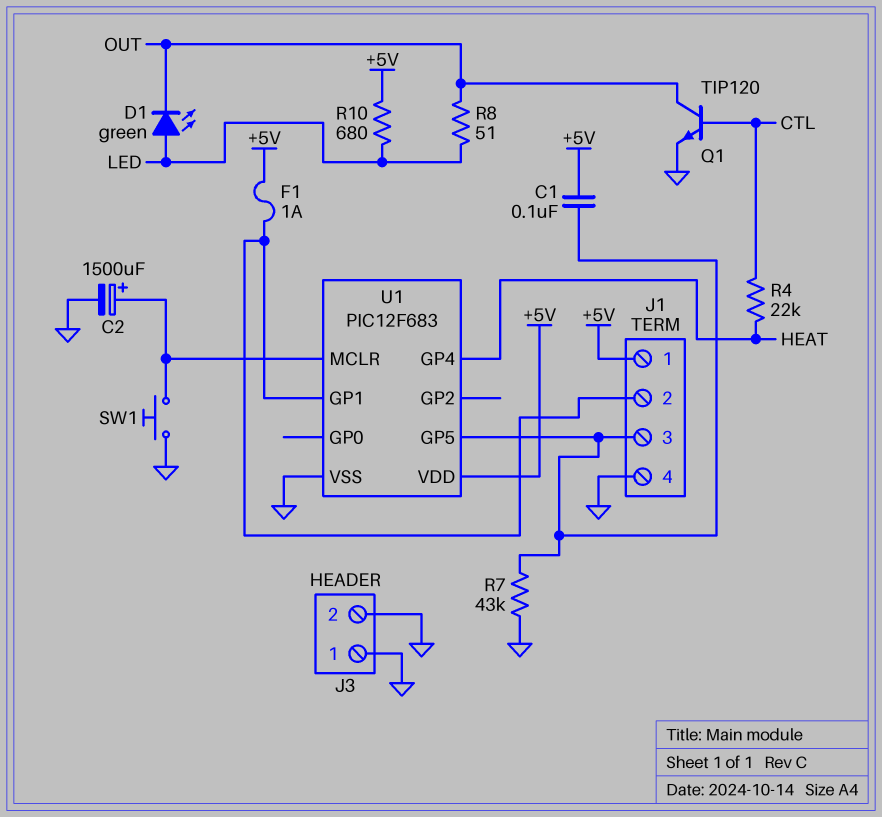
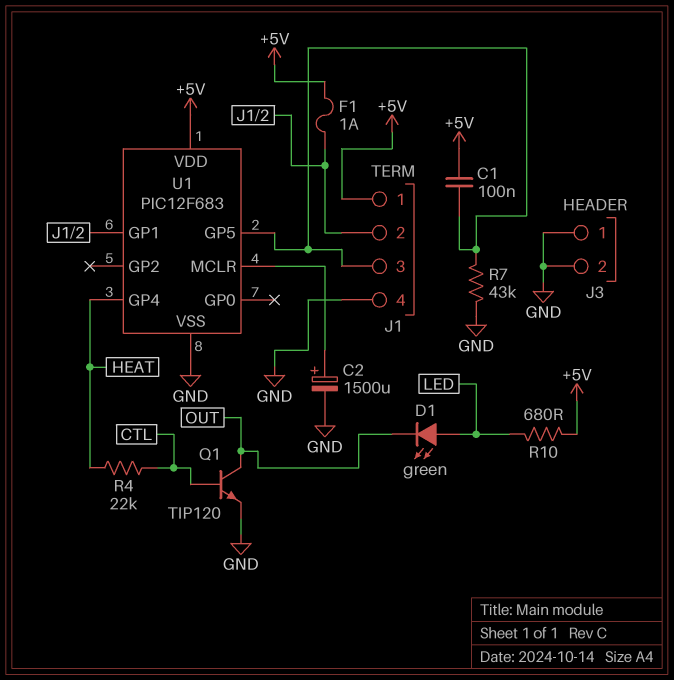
R8: 51 (LED, OUT) -> none
SW1: button (GND, U1/MCLR) -> none

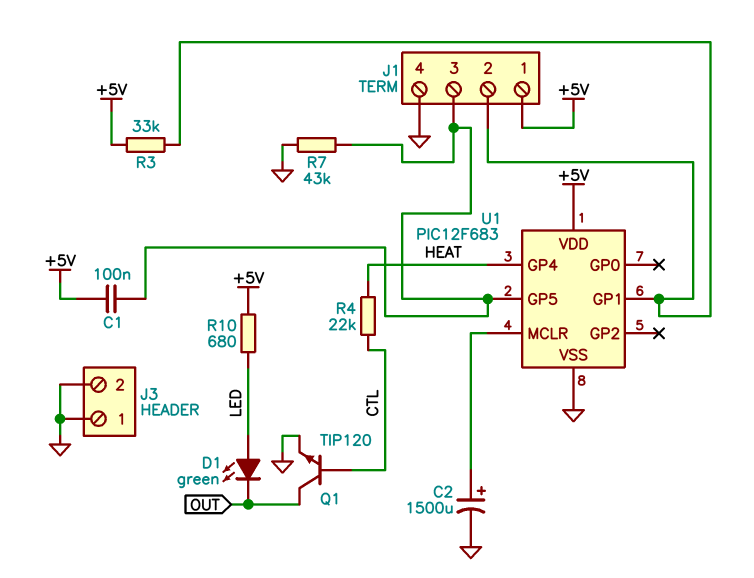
F1: 1A (+5V, J1/2) -> none
R3: none -> 33k (+5V, J1/2)

